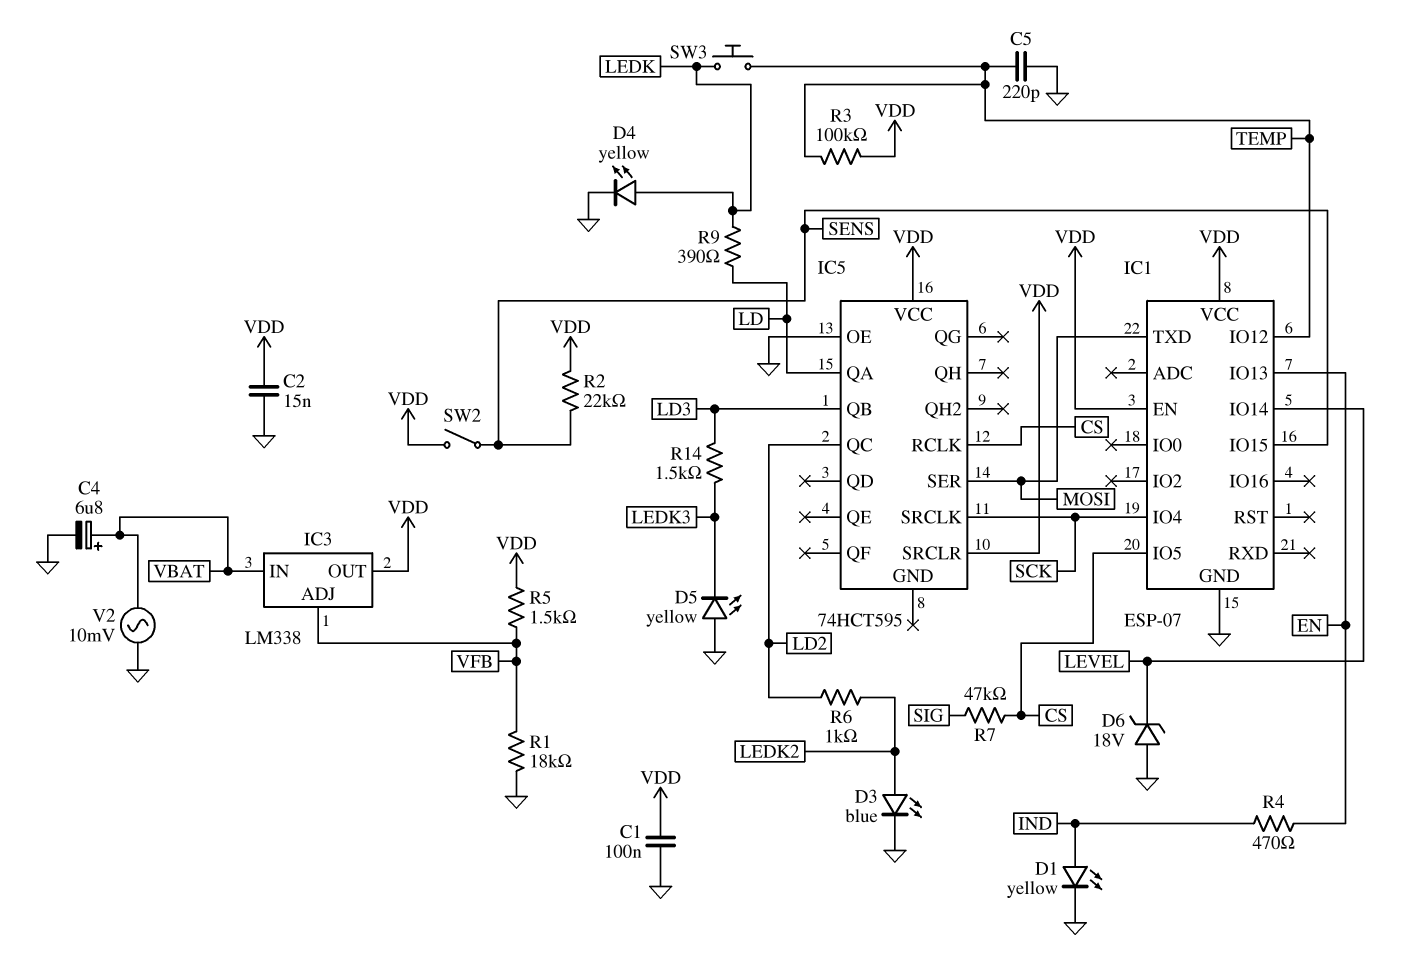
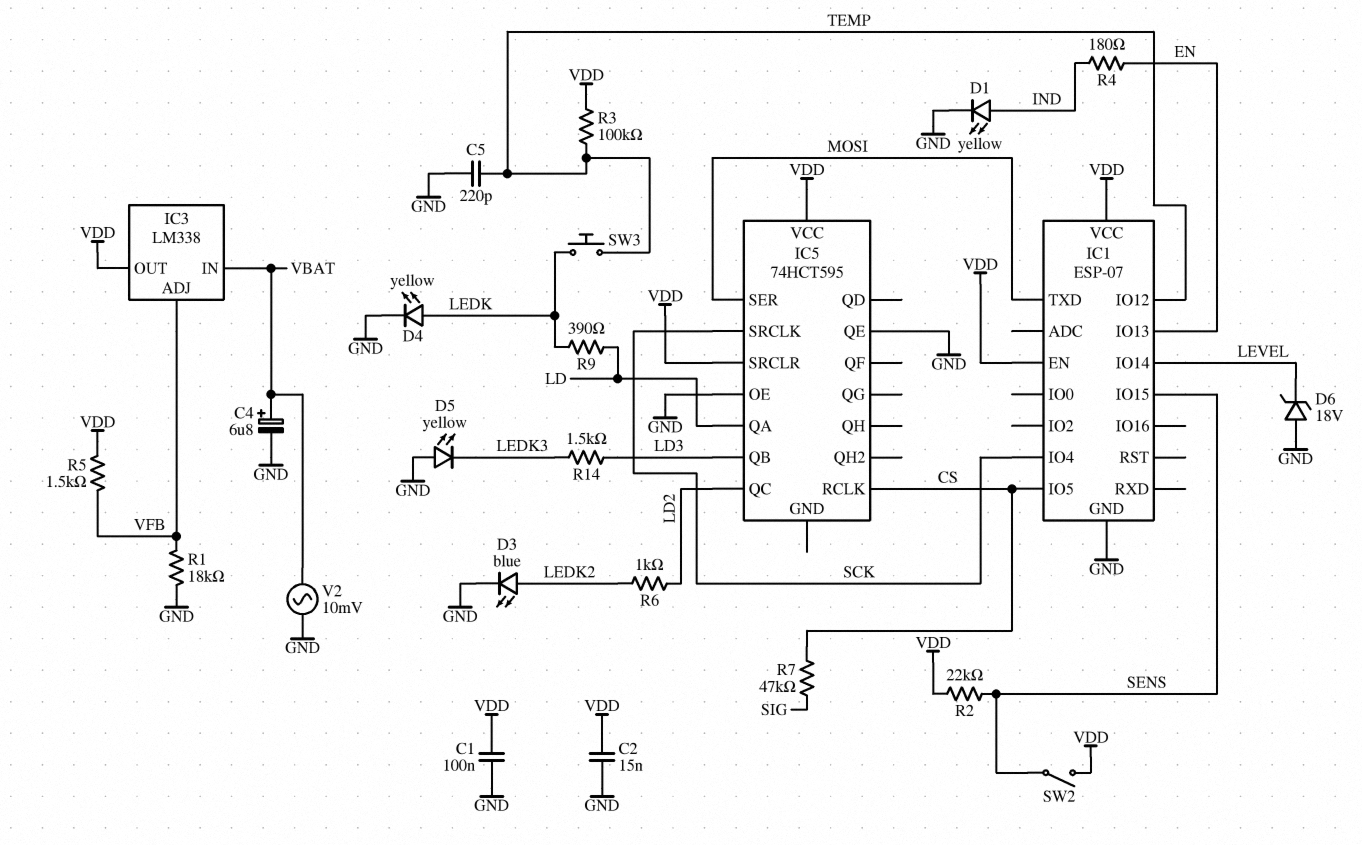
IC5 pin QE: none -> GND
R4: 470 (EN, IND) -> 180 (EN, IND)

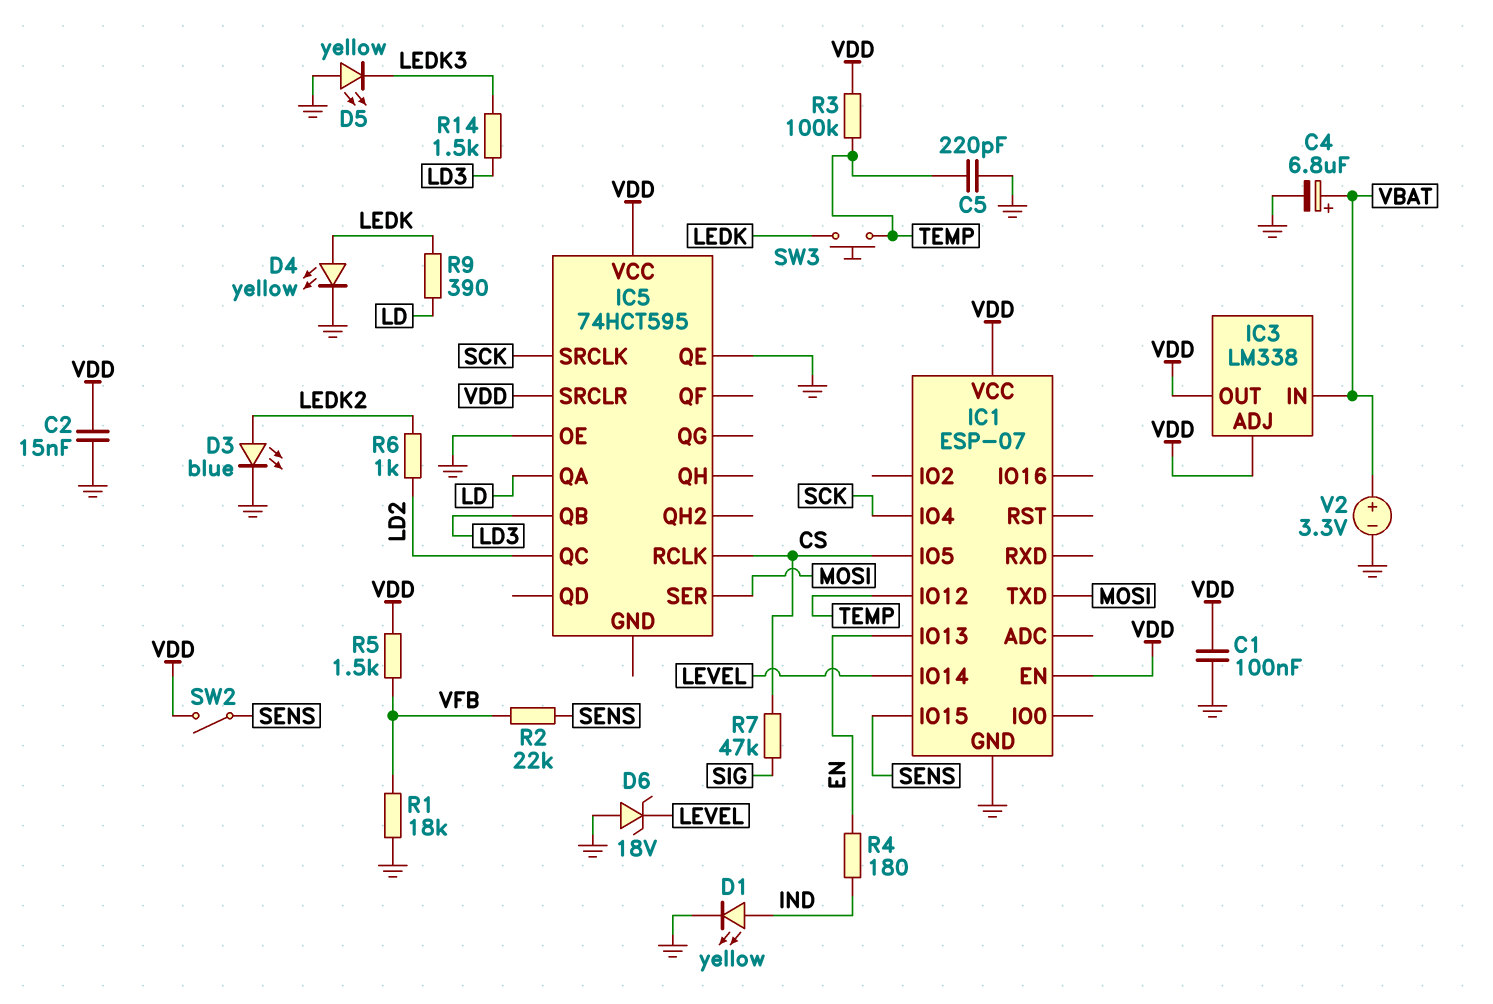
IC3 pin ADJ: VFB -> VDD
R2: 22k (SENS, VDD) -> 22k (SENS, VFB)
V2: AC 10mV (GND, VBAT) -> 3.3V (plus VBAT, minus GND)

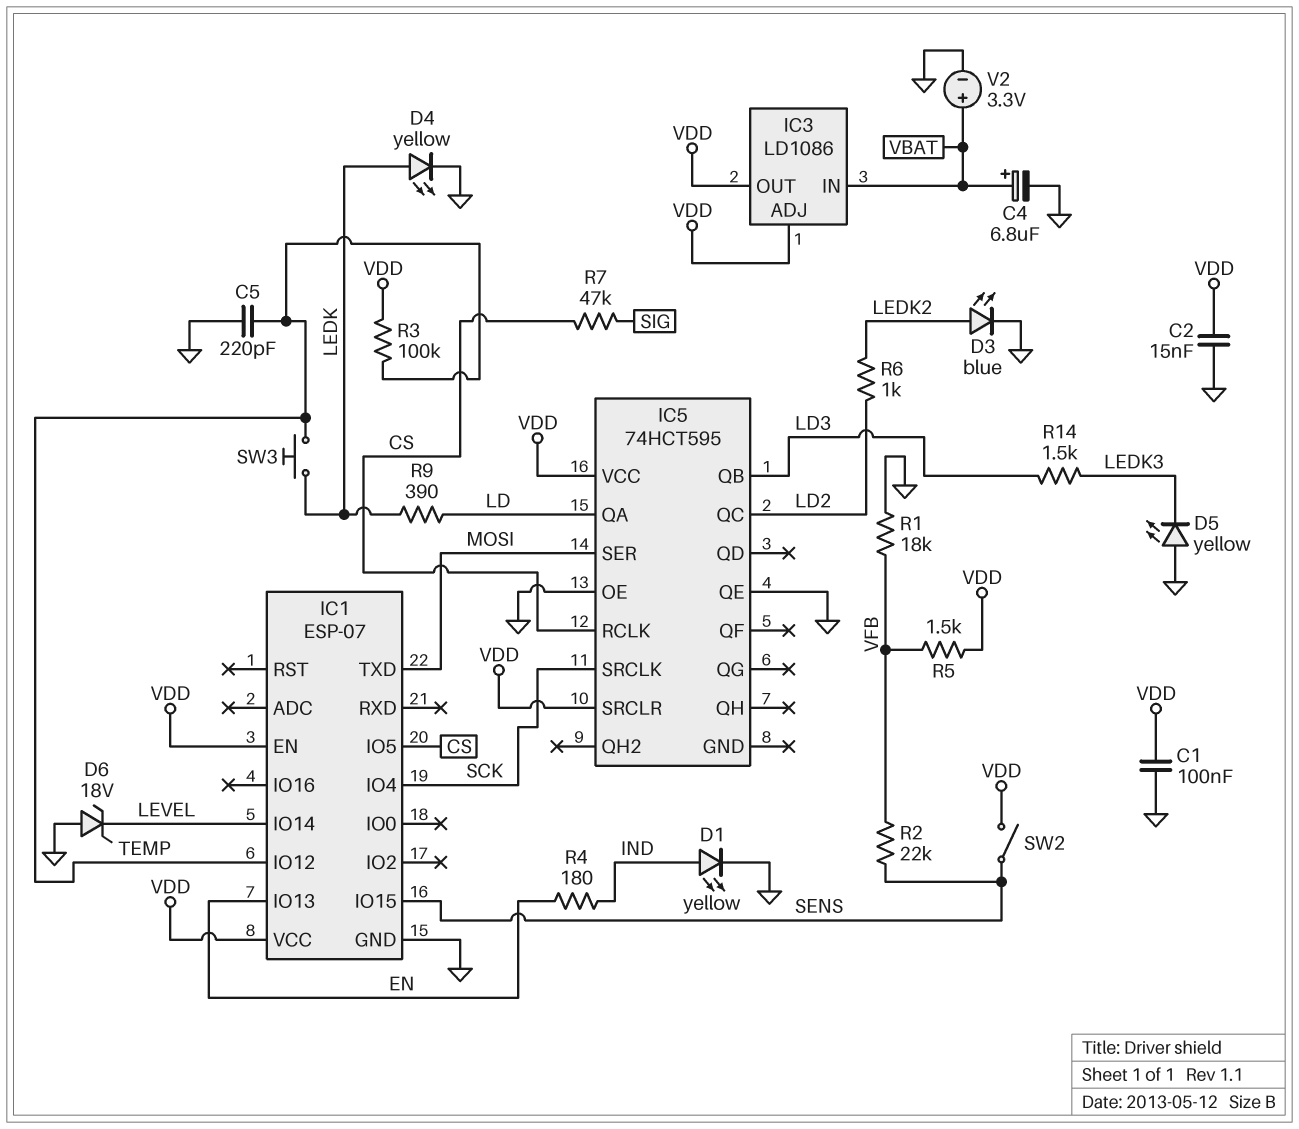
IC3: LM338 -> LD1086

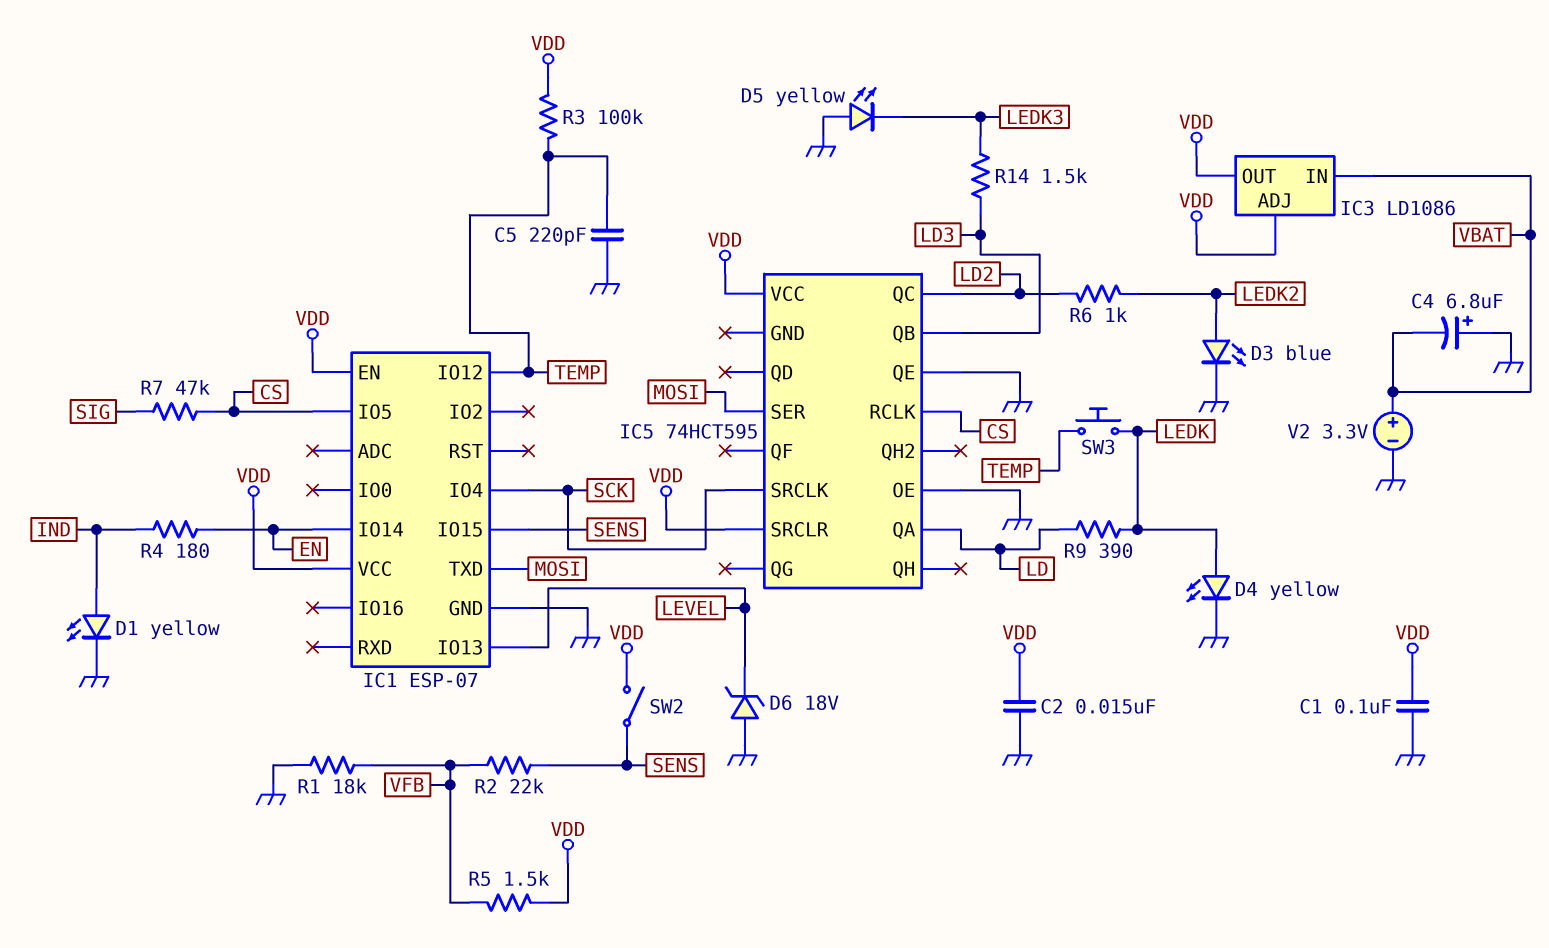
C4: 6.8uF (plus VBAT, minus GND) -> 6.8uF (plus GND, minus VBAT)
IC1 pin IO13: EN -> LEVEL
IC1 pin IO14: LEVEL -> EN

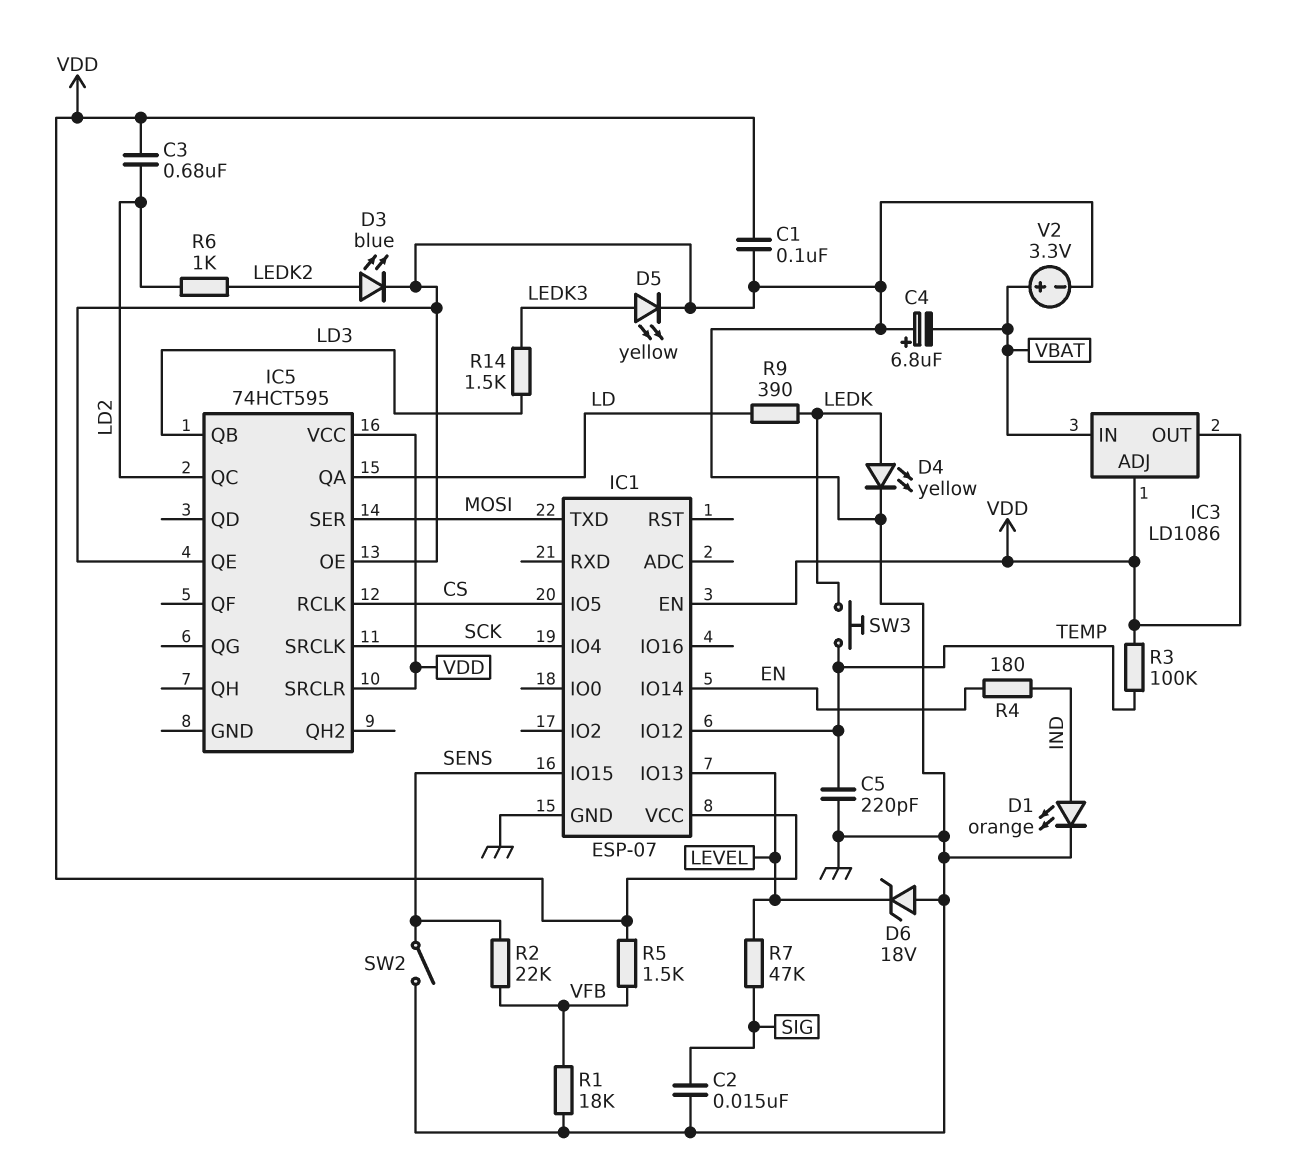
C2: 15nF (GND, VDD) -> 15nF (GND, SIG)
C3: none -> 680nF (LD2, VDD)
D1: LED yellow (A IND, K GND) -> LED orange (A IND, K GND)
D5: LED yellow (A GND, K LEDK3) -> LED yellow (A LEDK3, K GND)
R7: 47k (CS, SIG) -> 47k (LEVEL, SIG)
SW2: switch (SENS, VDD) -> switch (GND, SENS)

